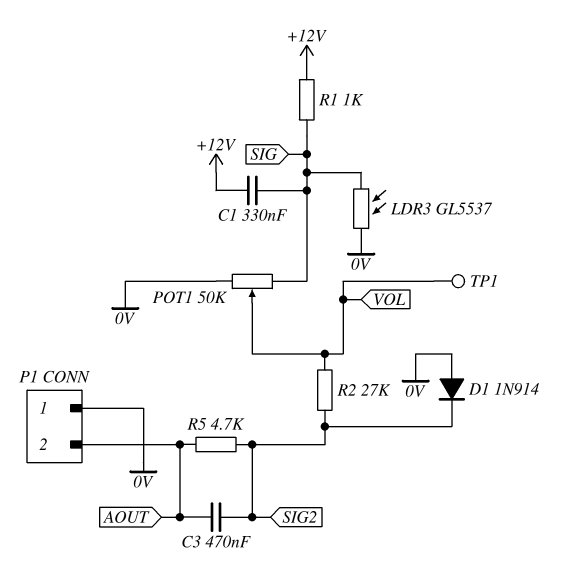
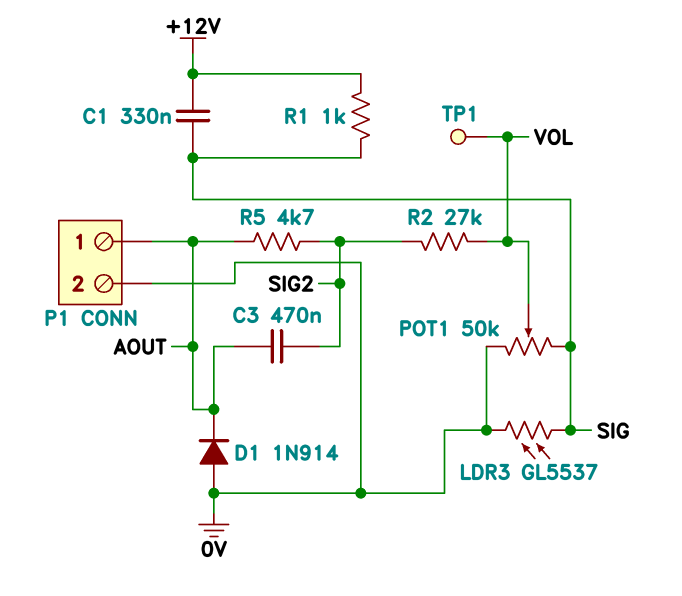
D1: diode 1N914 (A 0V, K SIG2) -> diode 1N914 (A 0V, K AOUT)
P1 pin 1: 0V -> AOUT
P1 pin 2: AOUT -> 0V

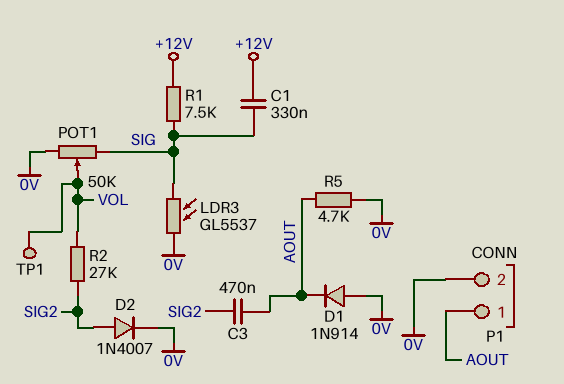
D2: none -> diode 1N4007 (A SIG2, K 0V)
R1: 1k (+12V, SIG) -> 7.5k (+12V, SIG)
R5: 4.7k (AOUT, SIG2) -> 4.7k (0V, AOUT)

